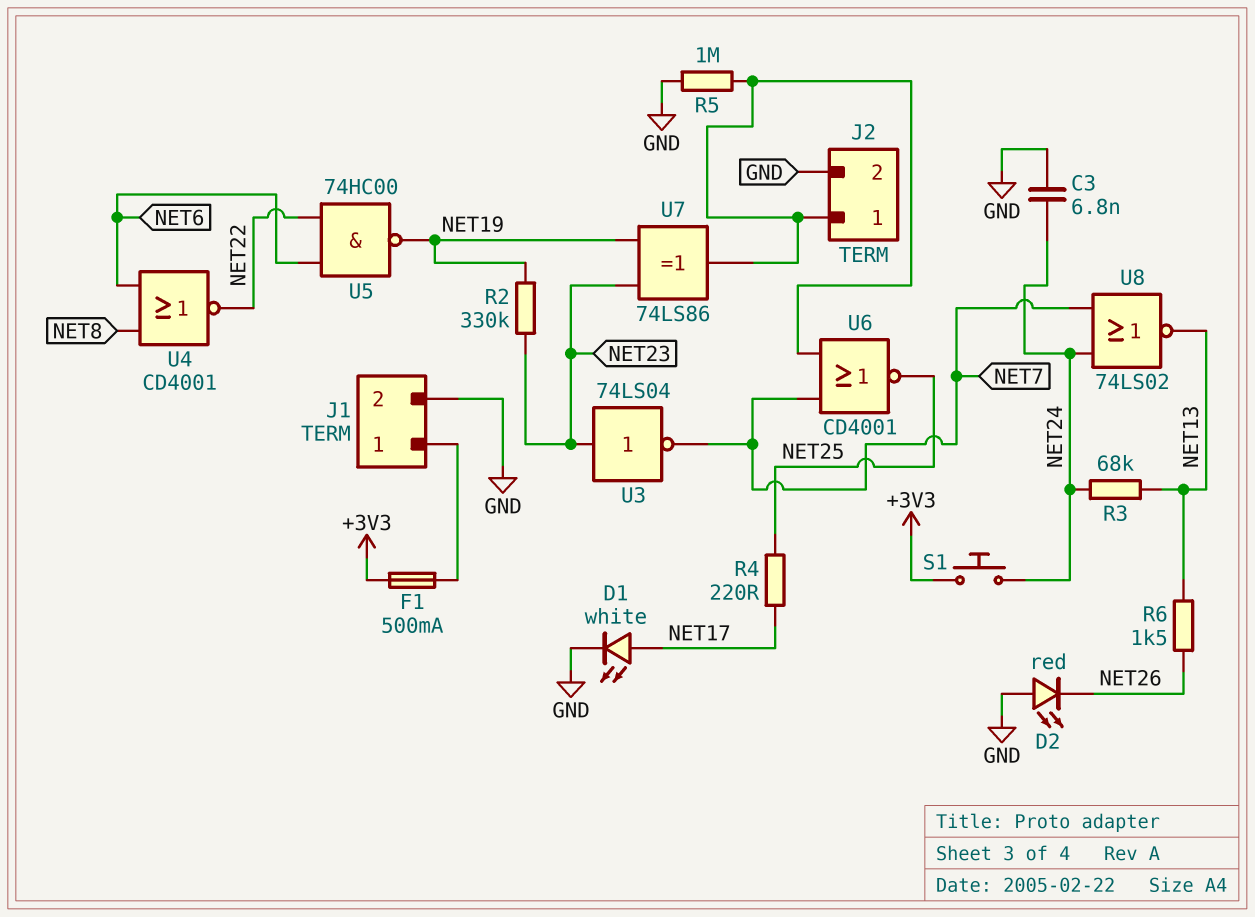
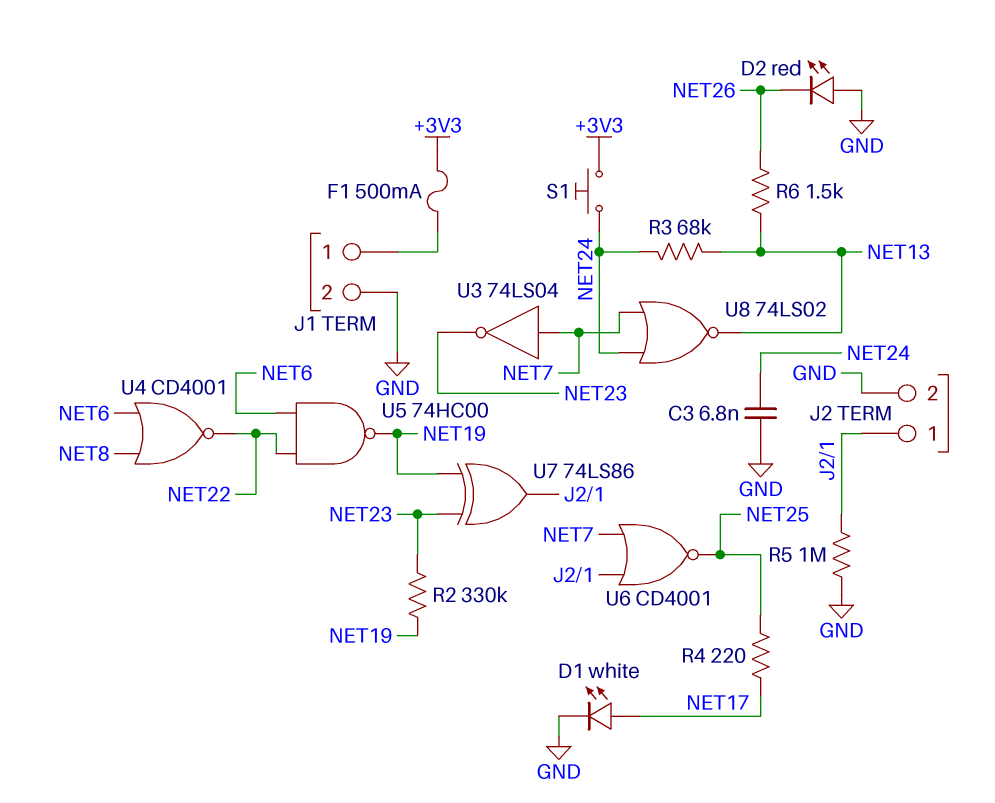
U3: NOT 74LS04 (in NET23, out NET7) -> NOT 74LS04 (in NET7, out NET23)

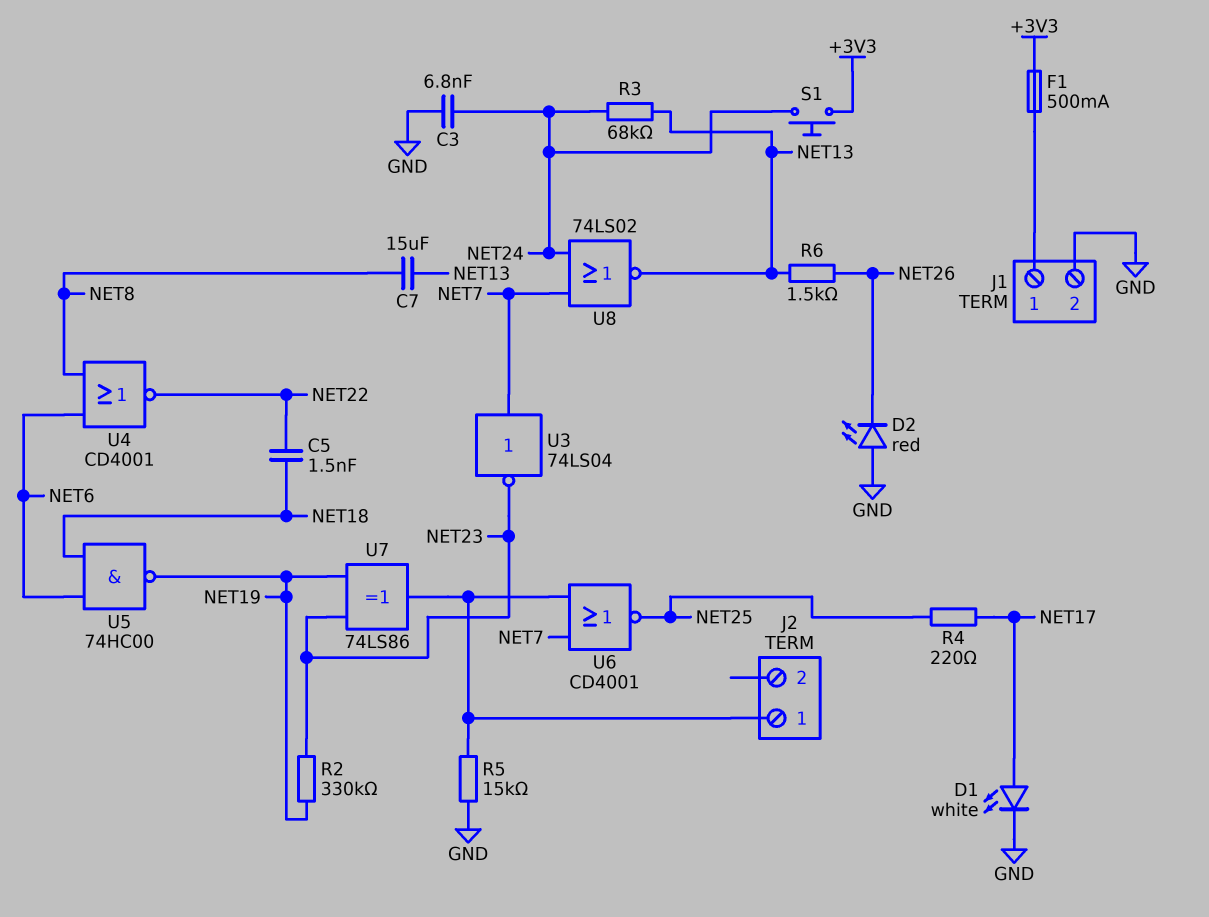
C5: none -> 1.5nF (NET18, NET22)
C7: none -> 15uF (NET8, NET13)
J2 pin 2: GND -> none
R5: 1M (GND, J2/1) -> 15k (GND, J2/1)
U5: NAND 74HC00 (in NET6, in NET22, out NET19) -> NAND 74HC00 (in NET6, in NET18, out NET19)

